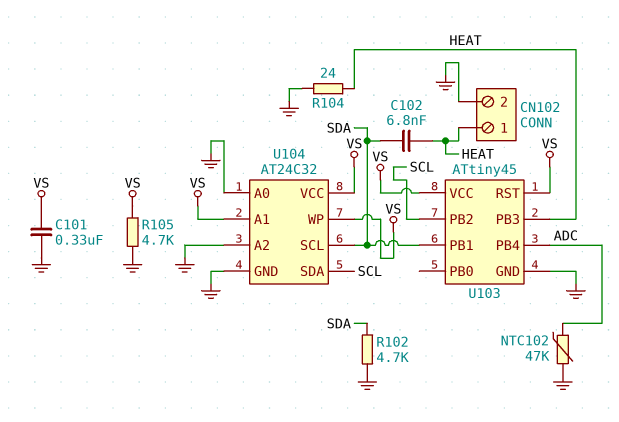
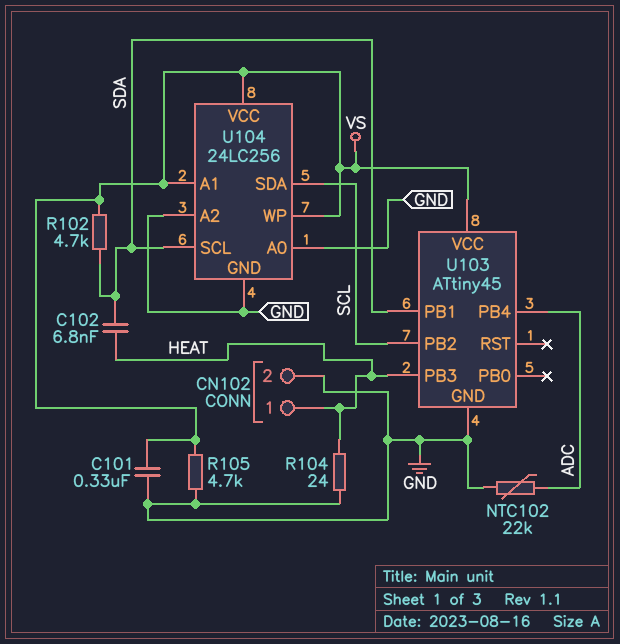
NTC102: 47k (ADC, GND) -> 22k (ADC, GND)
R102: 4.7k (GND, SDA) -> 4.7k (SDA, VS)
U103 pin RST: VS -> none
U104: AT24C32 -> 24LC256

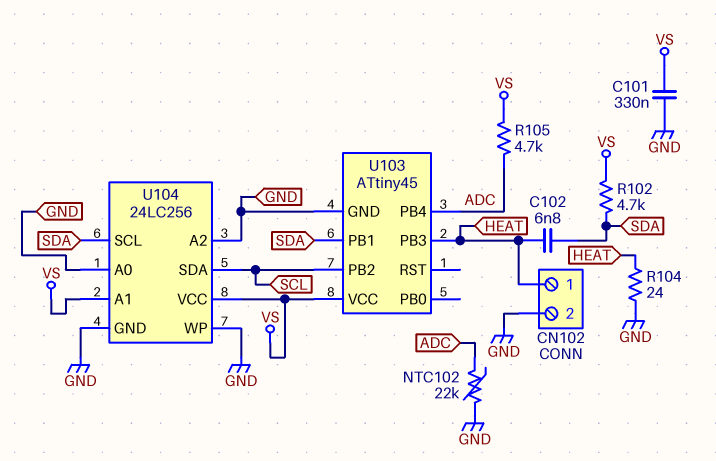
R105: 4.7k (GND, VS) -> 4.7k (ADC, VS)
U104 pin WP: VS -> GND

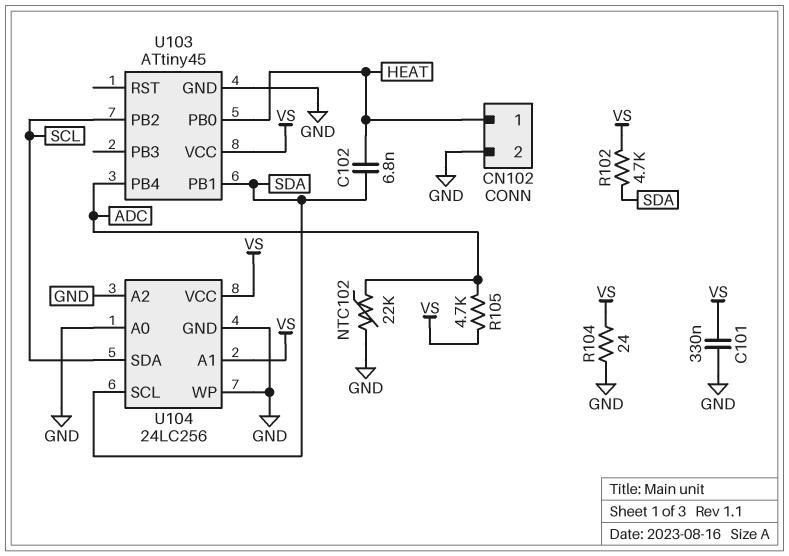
R104: 24 (GND, HEAT) -> 24 (GND, VS)
U103 pin PB0: none -> HEAT
U103 pin PB3: HEAT -> none

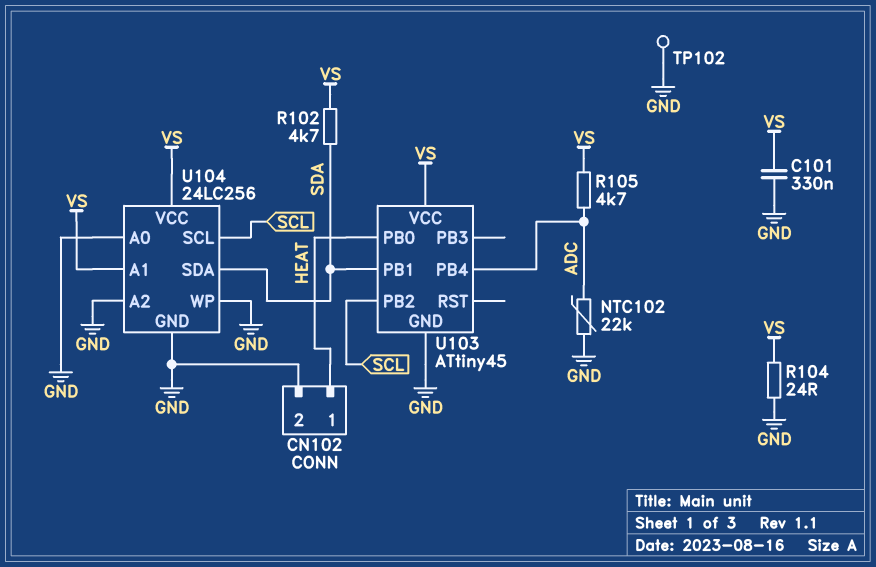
C102: 6.8nF (HEAT, SDA) -> none
TP102: none -> test point (GND)
U104 pin SCL: SDA -> SCL
U104 pin SDA: SCL -> SDA

